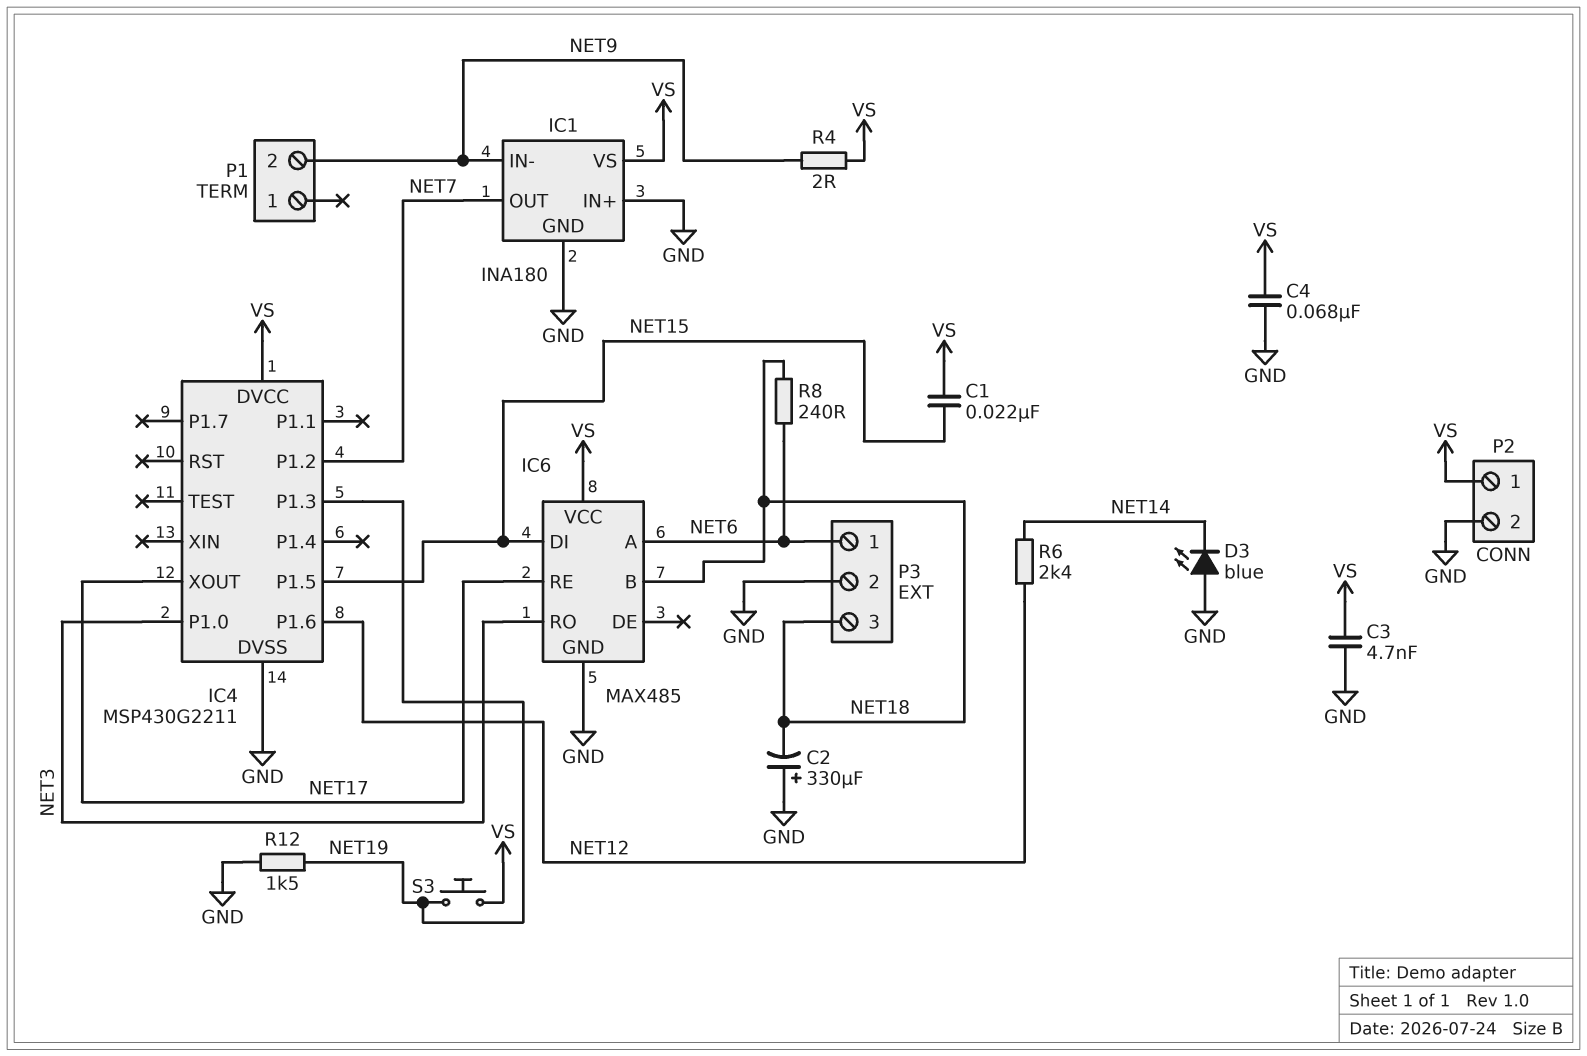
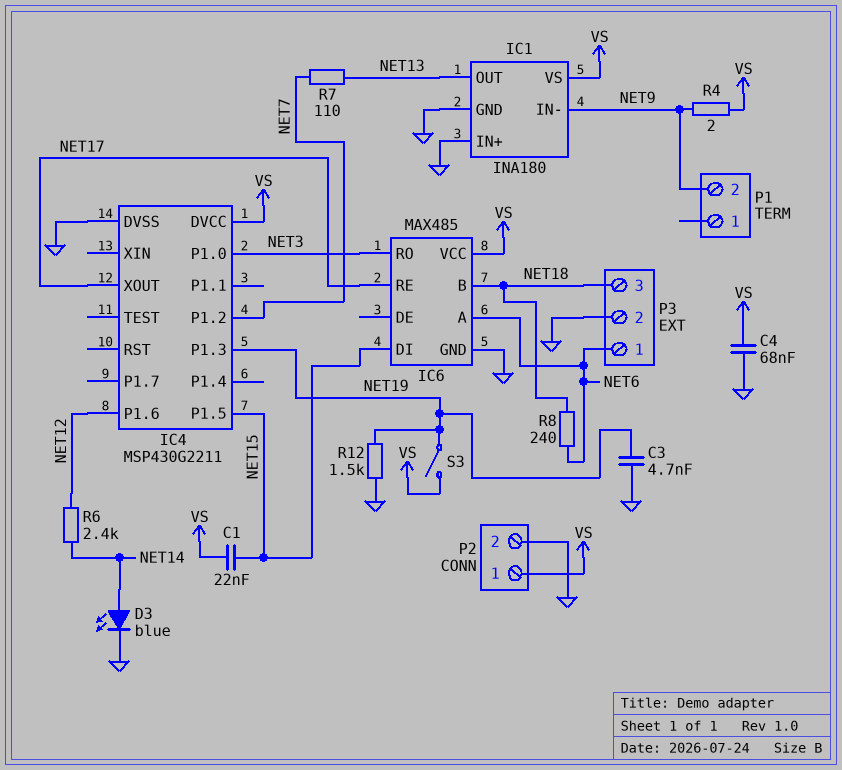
C2: 330uF (plus GND, minus NET18) -> none
C3: 4.7nF (GND, VS) -> 4.7nF (GND, NET19)
D3: LED blue (A GND, K NET14) -> LED blue (A NET14, K GND)
IC1 pin OUT: NET7 -> NET13
R7: none -> 110 (NET7, NET13)
S3: button (NET19, VS) -> switch (NET19, VS)

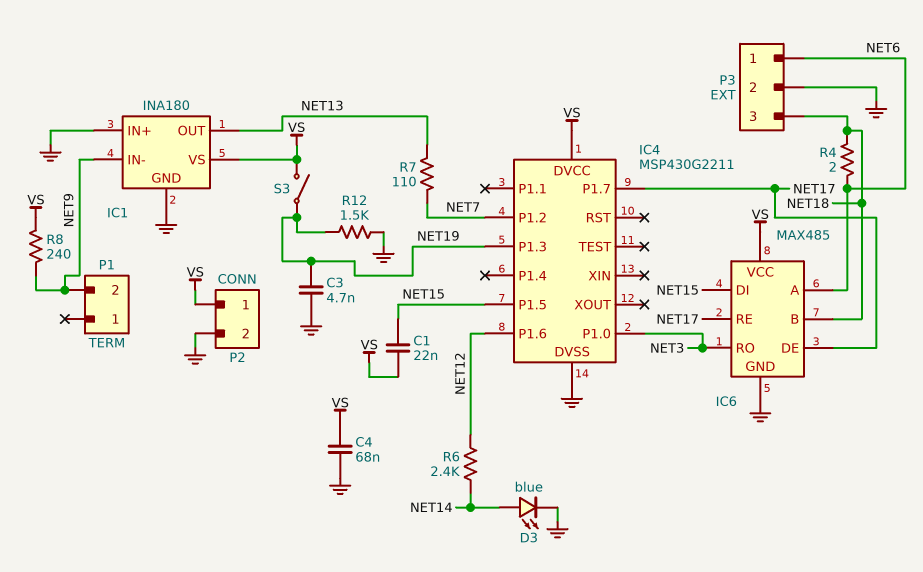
IC4 pin P1.7: none -> NET17
IC4 pin XOUT: NET17 -> none
IC6 pin DE: none -> NET17
R4: 2 (NET9, VS) -> 2 (NET6, NET18)
R8: 240 (NET6, NET18) -> 240 (NET9, VS)

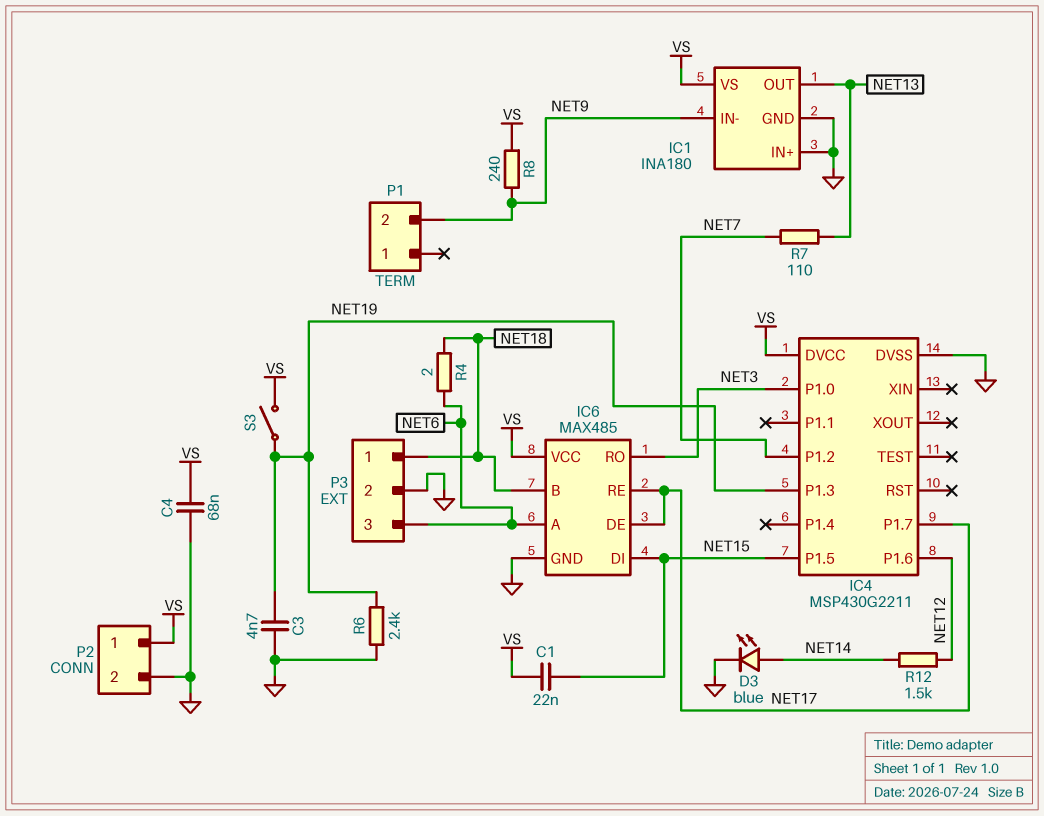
P3 pin 1: NET6 -> NET18
P3 pin 3: NET18 -> NET6
R6: 2.4k (NET12, NET14) -> 2.4k (GND, NET19)
R12: 1.5k (GND, NET19) -> 1.5k (NET12, NET14)

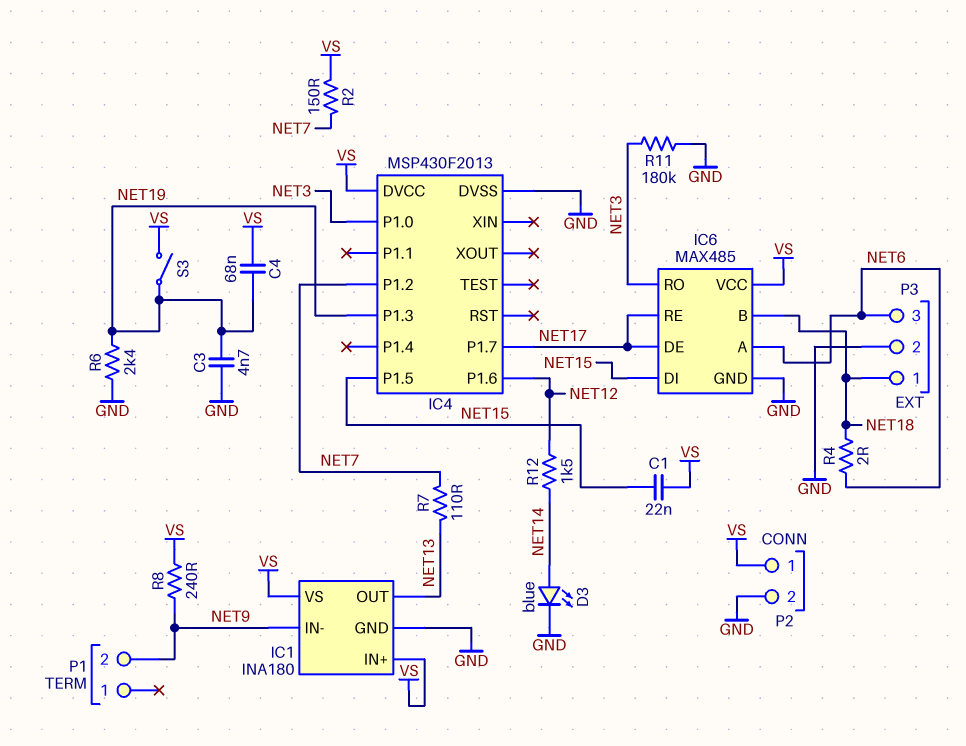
C4: 68nF (GND, VS) -> 68nF (NET19, VS)
IC1 pin IN+: GND -> VS
IC4: MSP430G2211 -> MSP430F2013
R2: none -> 150 (NET7, VS)
R11: none -> 180k (GND, NET3)

